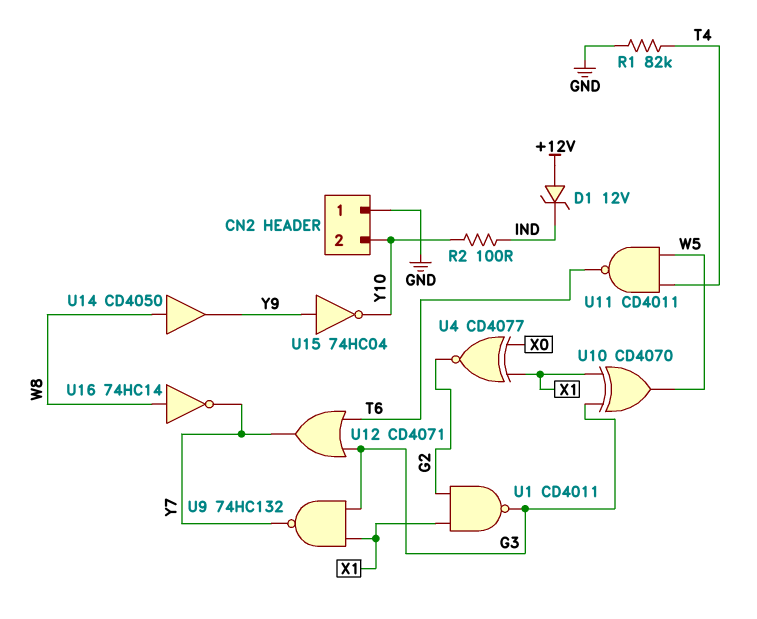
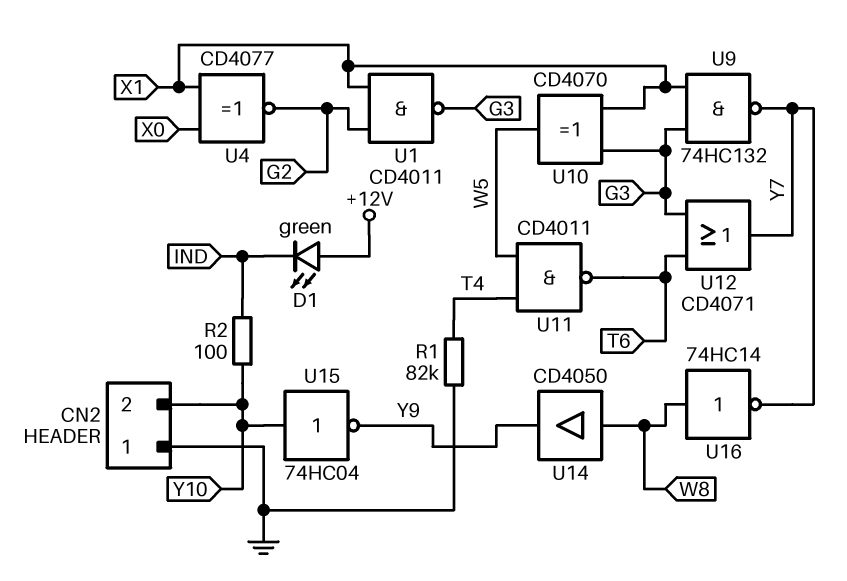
D1: zener 12V (A +12V, K IND) -> LED green (A +12V, K IND)
U15: NOT 74HC04 (in Y9, out Y10) -> NOT 74HC04 (in Y10, out Y9)

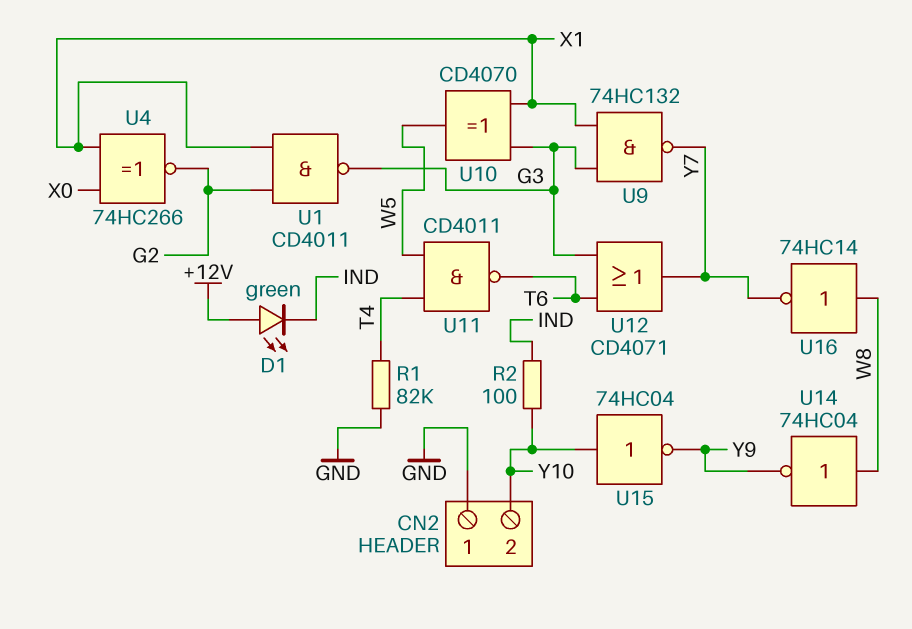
U4: XNOR CD4077 (in X0, in X1, out G2) -> XNOR 74HC266 (in X0, in X1, out G2)
U14: buffer CD4050 (in W8, out Y9) -> NOT 74HC04 (in W8, out Y9)

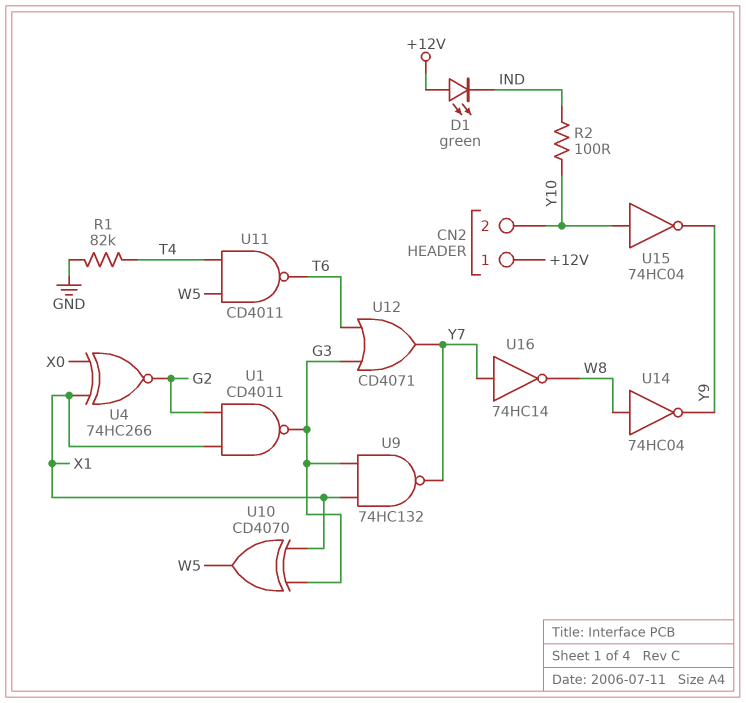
CN2 pin 1: GND -> +12V
U16: NOT 74HC14 (in W8, out Y7) -> NOT 74HC14 (in Y7, out W8)

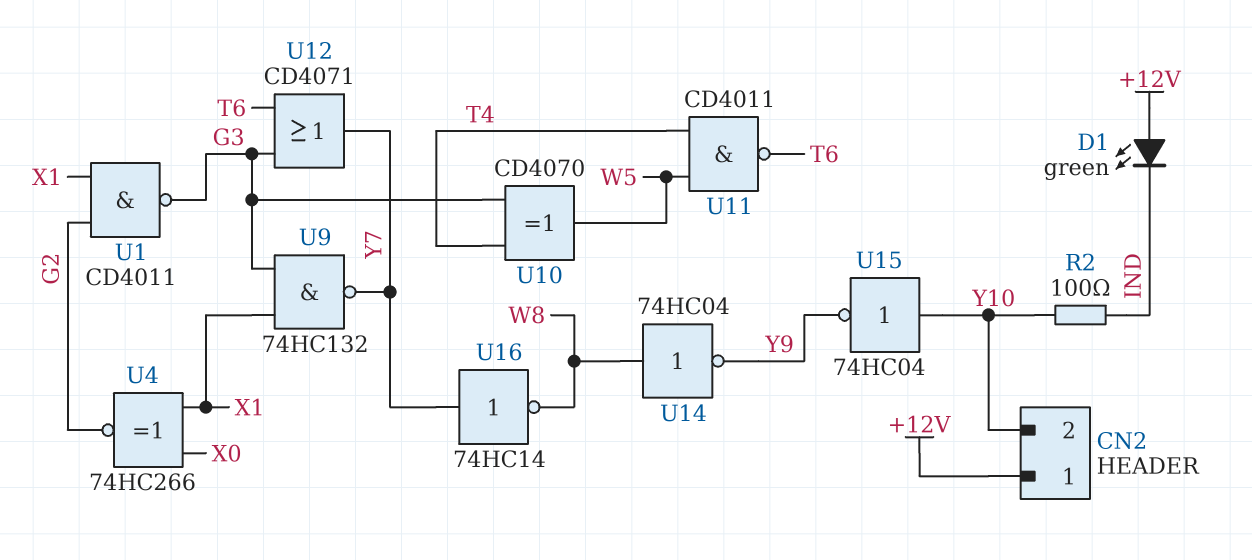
R1: 82k (GND, T4) -> none
U10: XOR CD4070 (in G3, in X1, out W5) -> XOR CD4070 (in G3, in T4, out W5)

